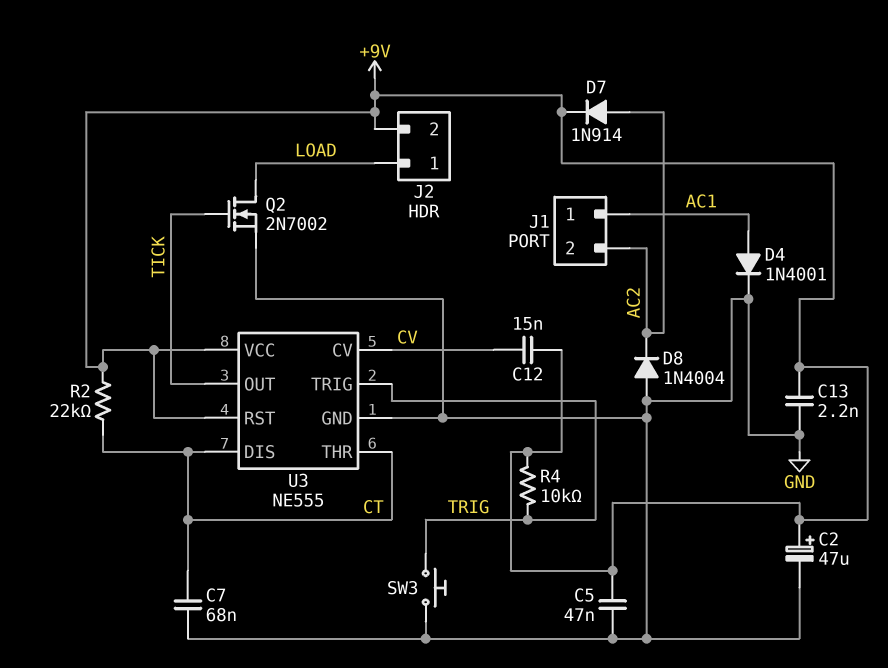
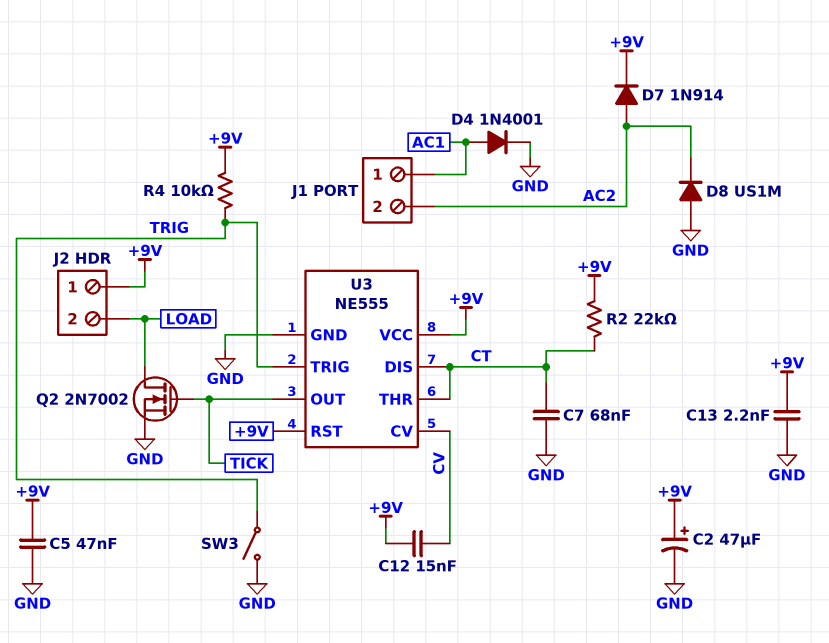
D8: diode 1N4004 (A GND, K AC2) -> diode US1M (A GND, K AC2)
J2 pin 1: LOAD -> +9V
J2 pin 2: +9V -> LOAD
SW3: button (GND, TRIG) -> switch (GND, TRIG)

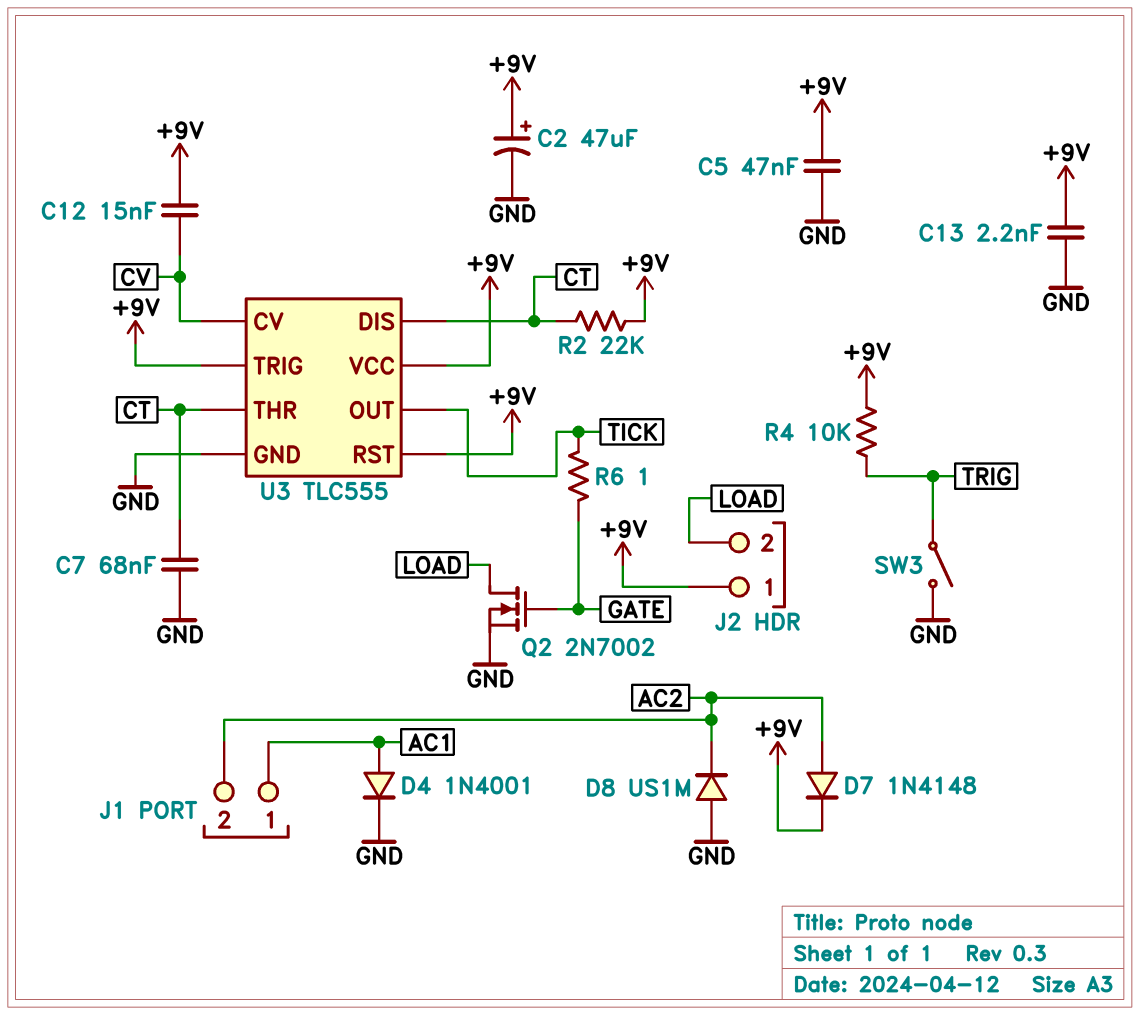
D7: diode 1N914 (A AC2, K +9V) -> diode 1N4148 (A AC2, K +9V)
Q2: NMOS 2N7002 (G TICK, D LOAD, S GND) -> NMOS 2N7002 (G GATE, D LOAD, S GND)
R6: none -> 1 (GATE, TICK)
U3: NE555 -> TLC555
U3 pin TRIG: TRIG -> +9V

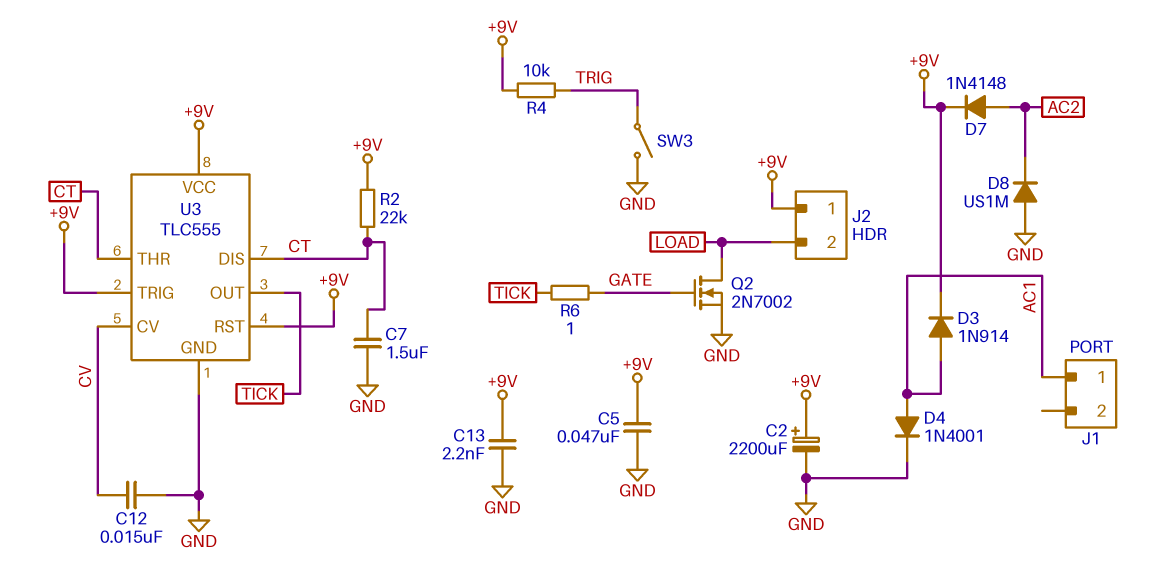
C2: 47uF (plus +9V, minus GND) -> 2200uF (plus +9V, minus GND)
C7: 68nF (CT, GND) -> 1.5uF (CT, GND)
C12: 15nF (+9V, CV) -> 15nF (CV, GND)
D3: none -> diode 1N914 (A AC1, K +9V)
J1 pin 2: AC2 -> none

